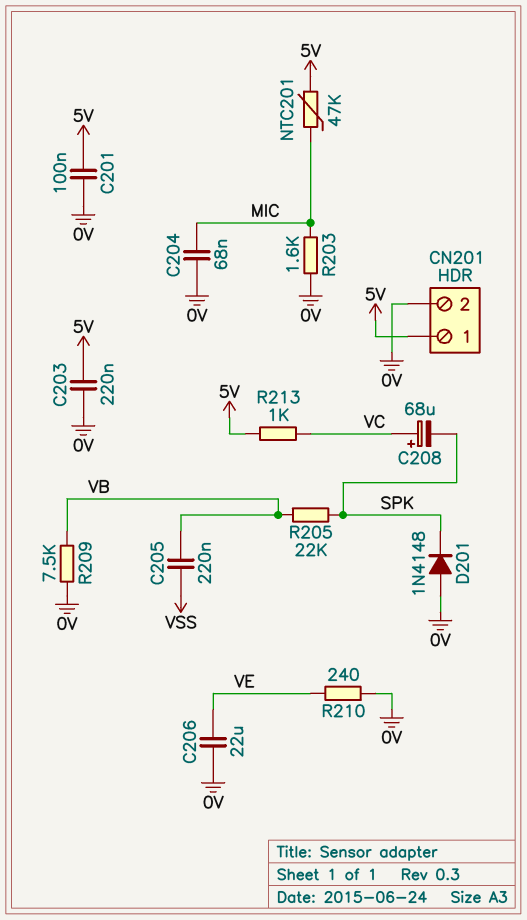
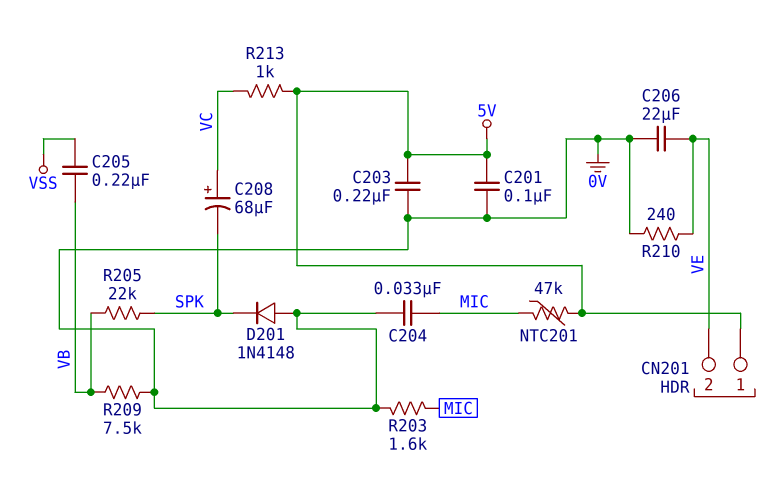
C204: 68nF (0V, MIC) -> 33nF (0V, MIC)
CN201 pin 2: 0V -> VE

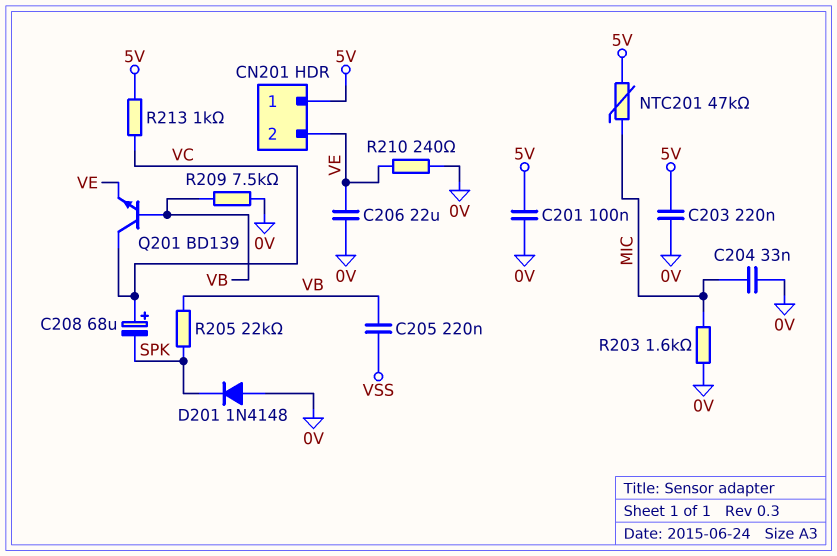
Q201: none -> NPN BD139 (B VB, C VC, E VE)

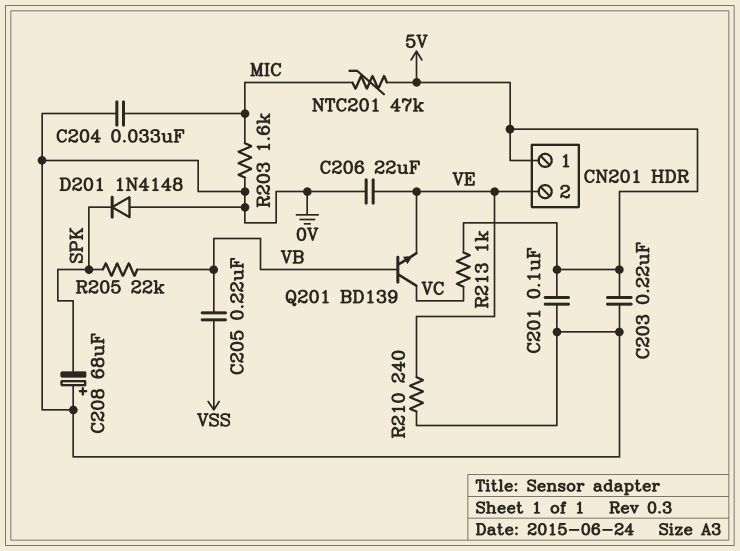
C208: 68uF (plus VC, minus SPK) -> 68uF (plus 0V, minus SPK)
R209: 7.5k (0V, VB) -> none

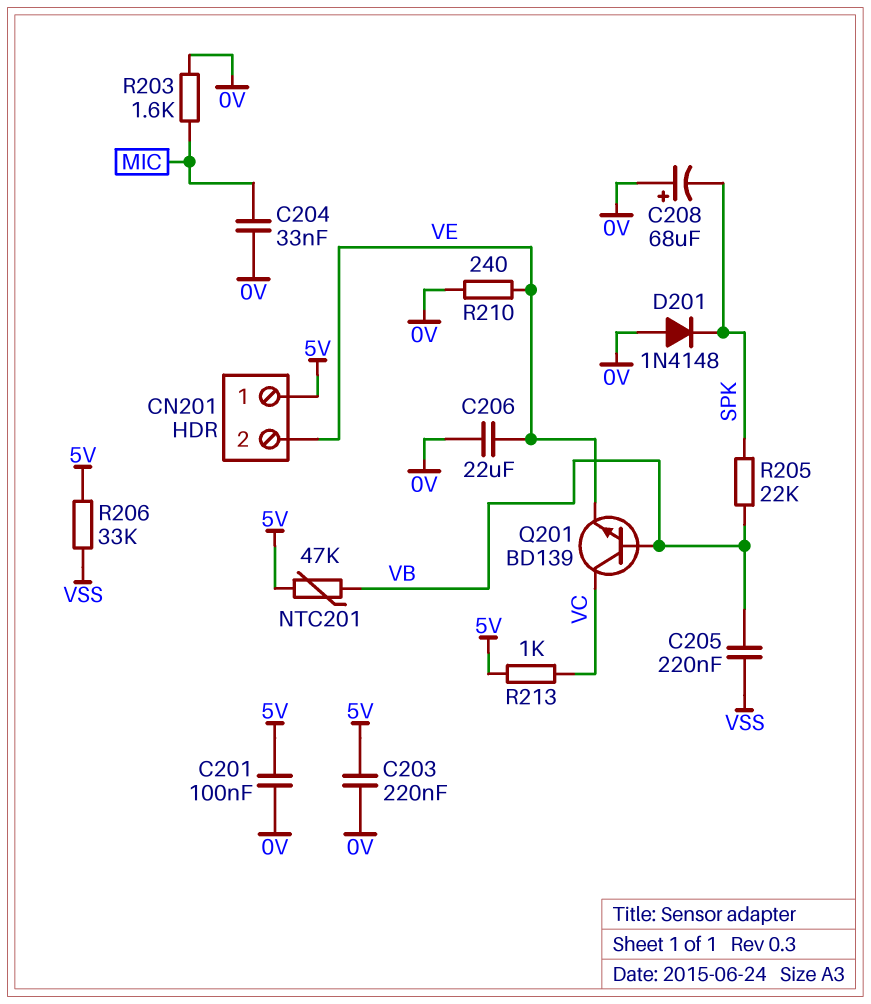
NTC201: 47k (5V, MIC) -> 47k (5V, VB)
R206: none -> 33k (5V, VSS)

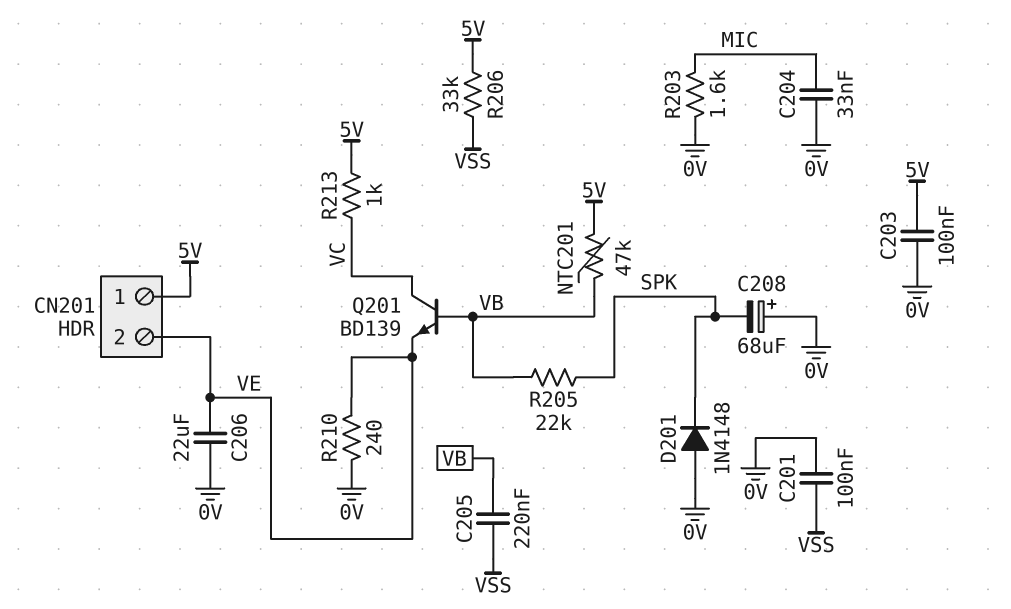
C201: 100nF (0V, 5V) -> 100nF (0V, VSS)
C203: 220nF (0V, 5V) -> 100nF (0V, 5V)

